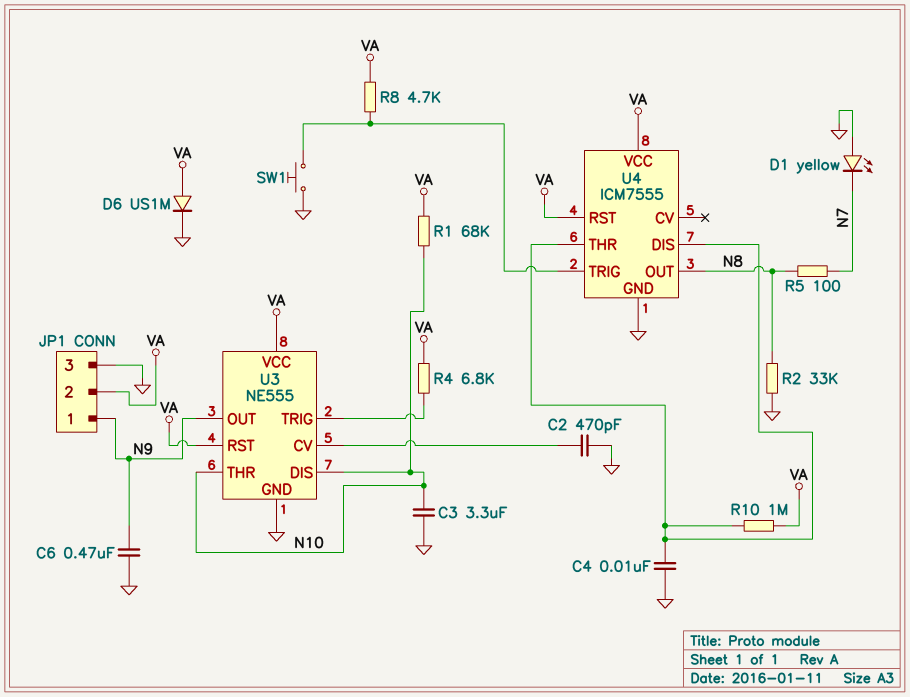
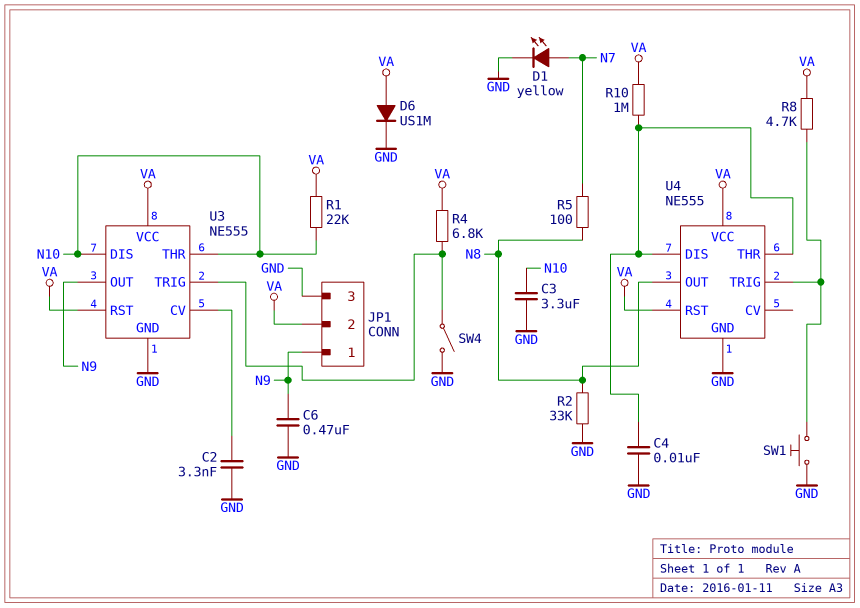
C2: 470pF (GND, U3/CV) -> 3.3nF (GND, U3/CV)
D1: LED yellow (A GND, K N7) -> LED yellow (A N7, K GND)
R1: 68k (N10, VA) -> 22k (N10, VA)
SW4: none -> switch (GND, U3/TRIG)
U4: ICM7555 -> NE555

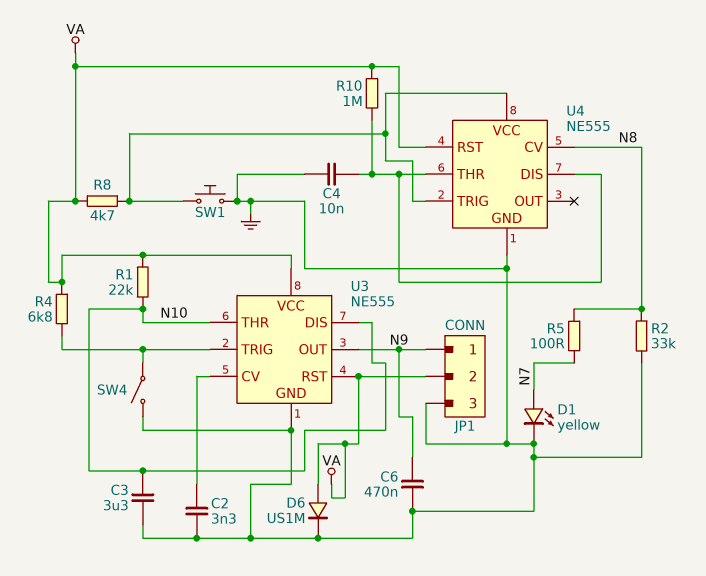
U4 pin CV: none -> N8
U4 pin OUT: N8 -> none
U4 pin VCC: VA -> U4/TRIG

